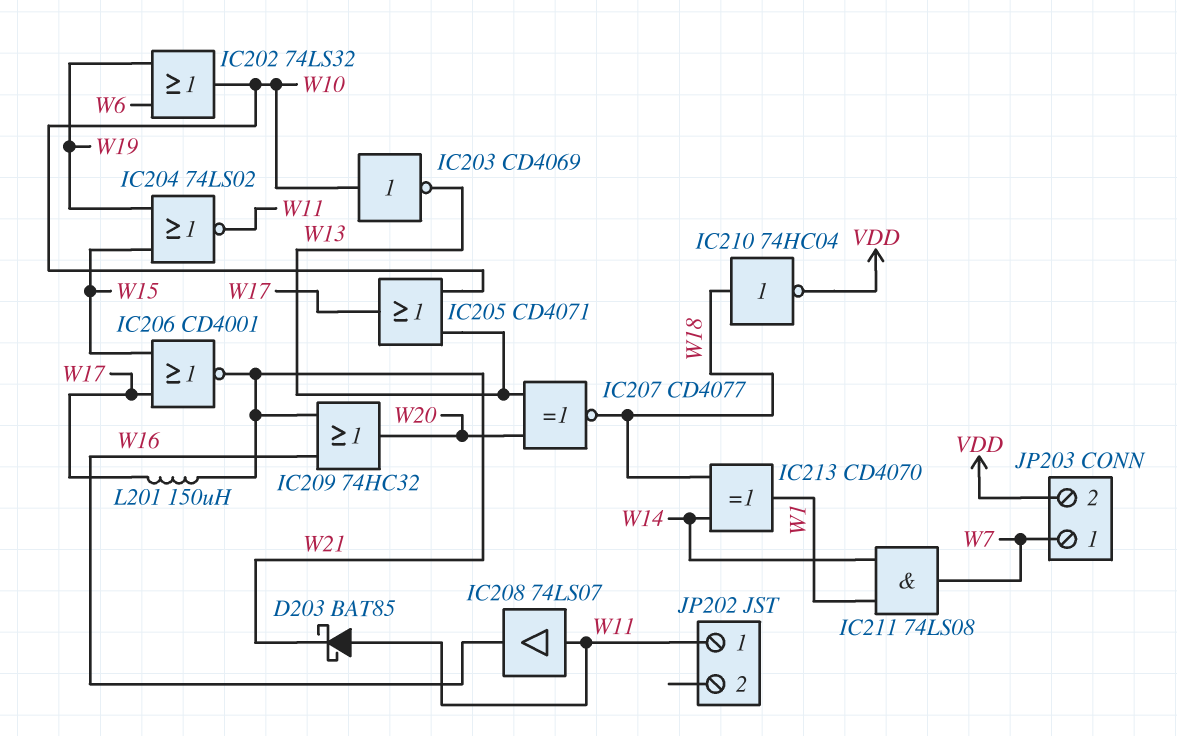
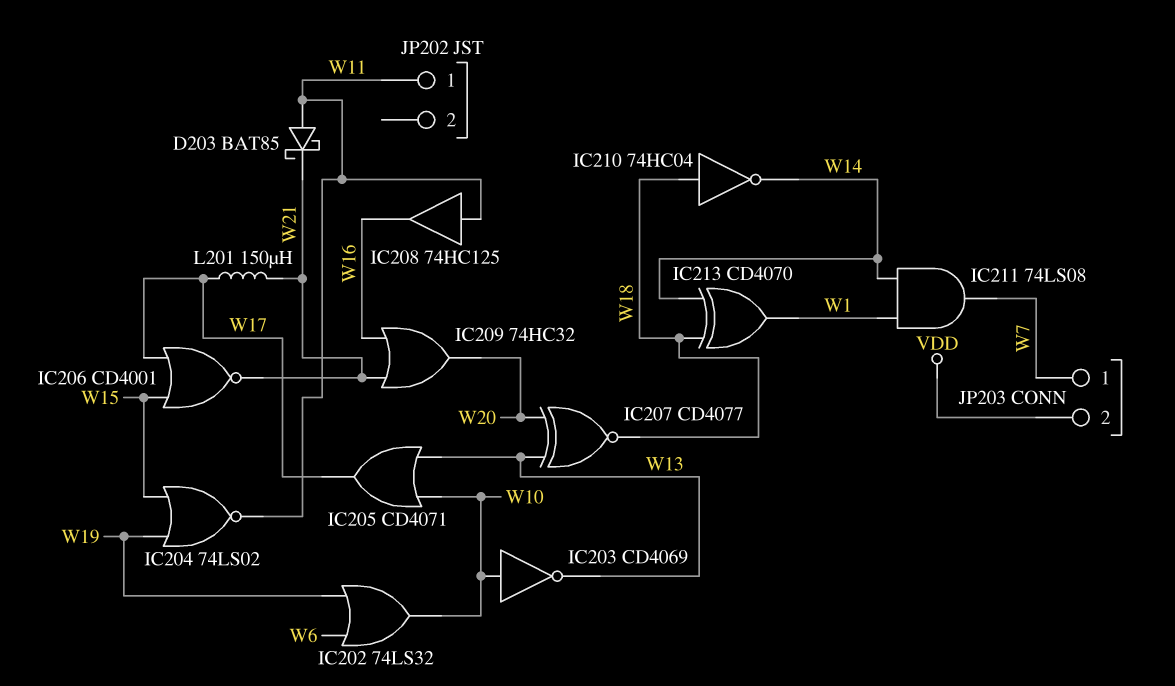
IC208: buffer 74LS07 (in W11, out W16) -> buffer 74HC125 (in W11, out W16)
IC210: NOT 74HC04 (in W18, out VDD) -> NOT 74HC04 (in W18, out W14)

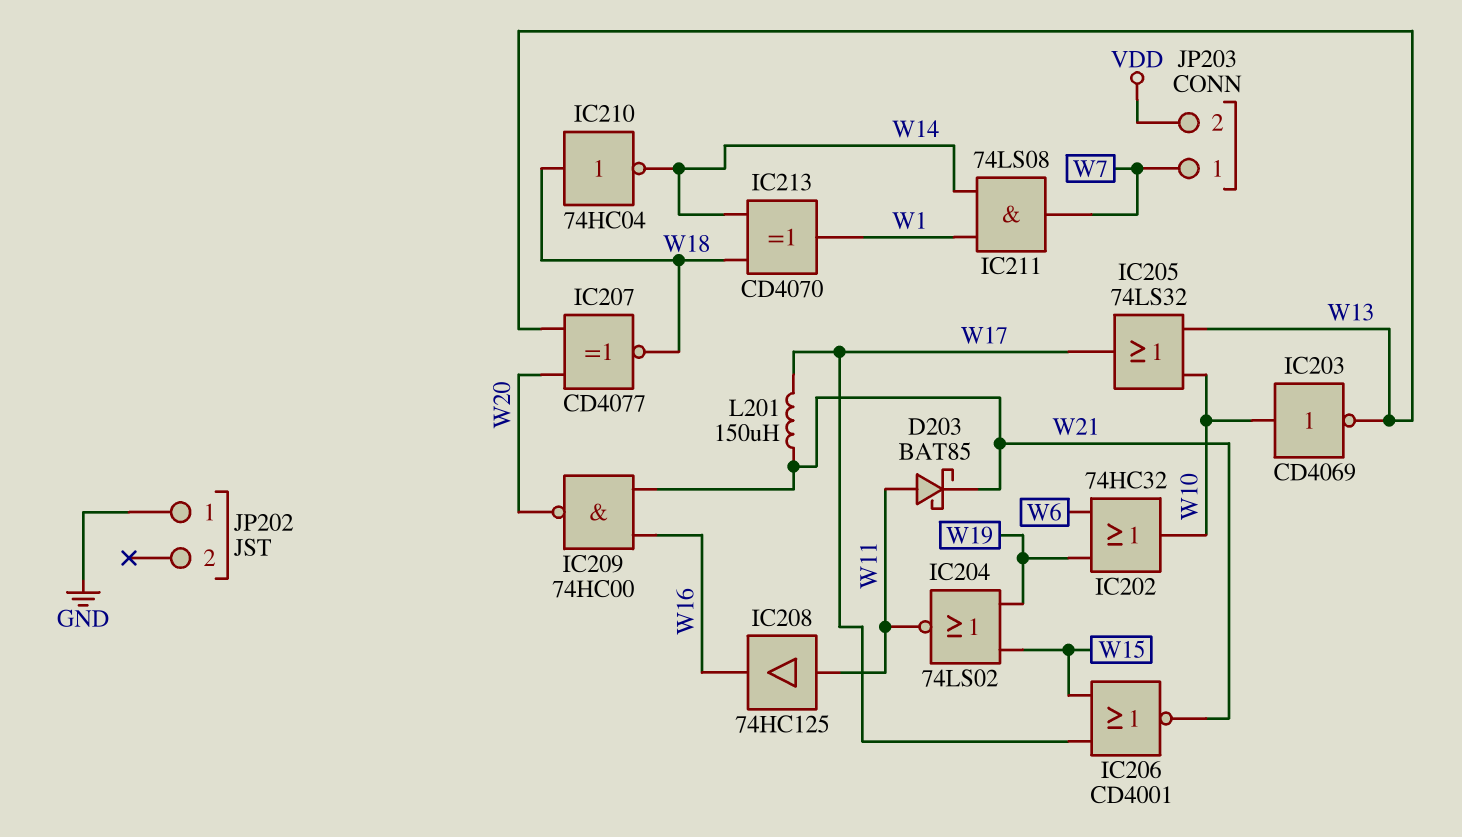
IC202: OR 74LS32 (in W6, in W19, out W10) -> OR 74HC32 (in W6, in W19, out W10)
IC205: OR CD4071 (in W10, in W13, out W17) -> OR 74LS32 (in W10, in W13, out W17)
IC209: OR 74HC32 (in W16, in W21, out W20) -> NAND 74HC00 (in W16, in W21, out W20)
JP202 pin 1: W11 -> GND

